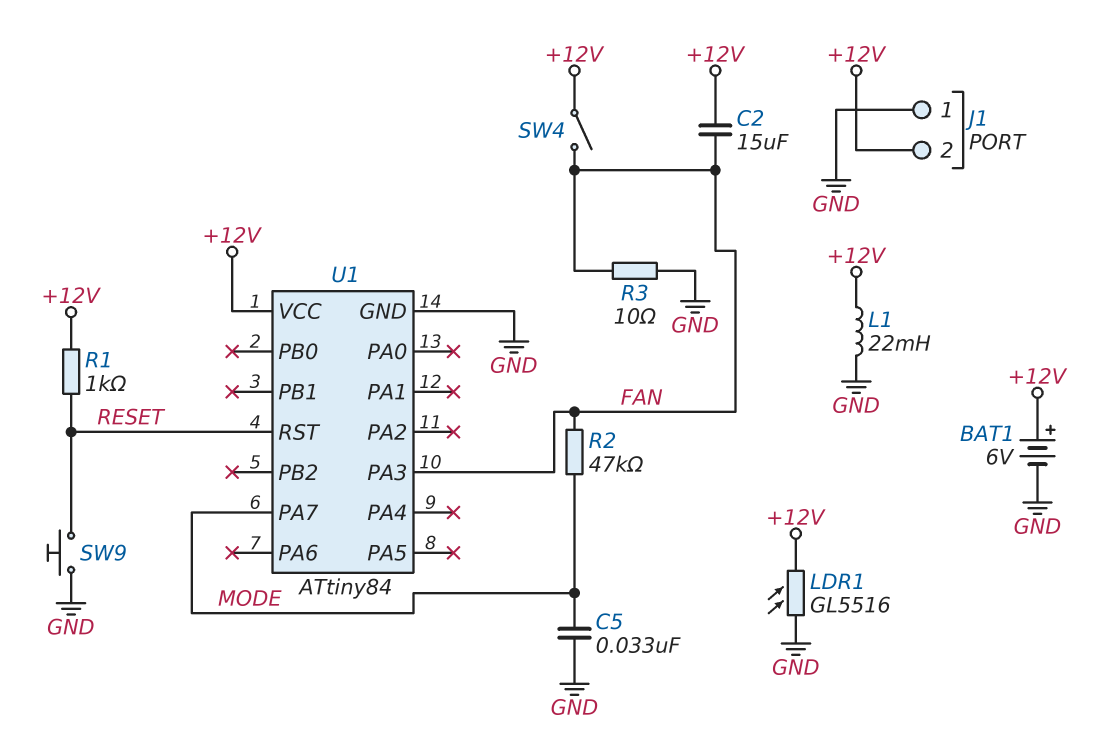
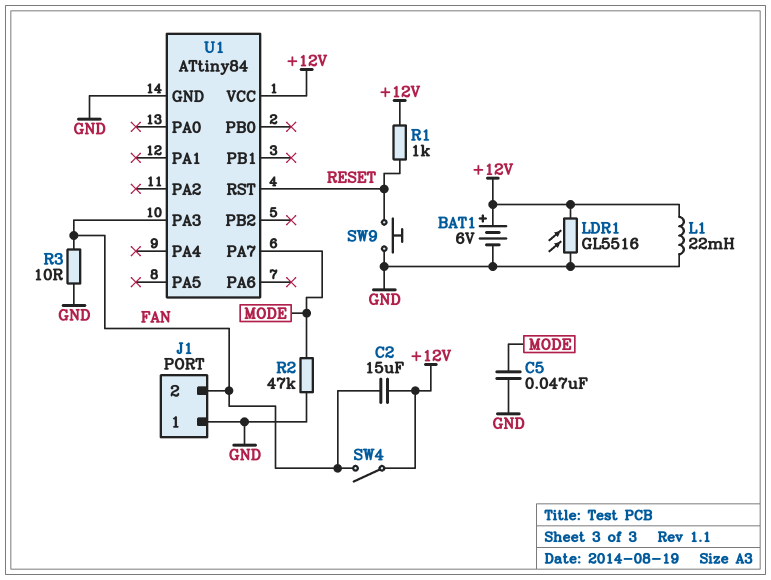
C5: 33nF (GND, MODE) -> 47nF (GND, MODE)
J1 pin 2: +12V -> FAN
R2: 47k (FAN, MODE) -> 47k (GND, MODE)

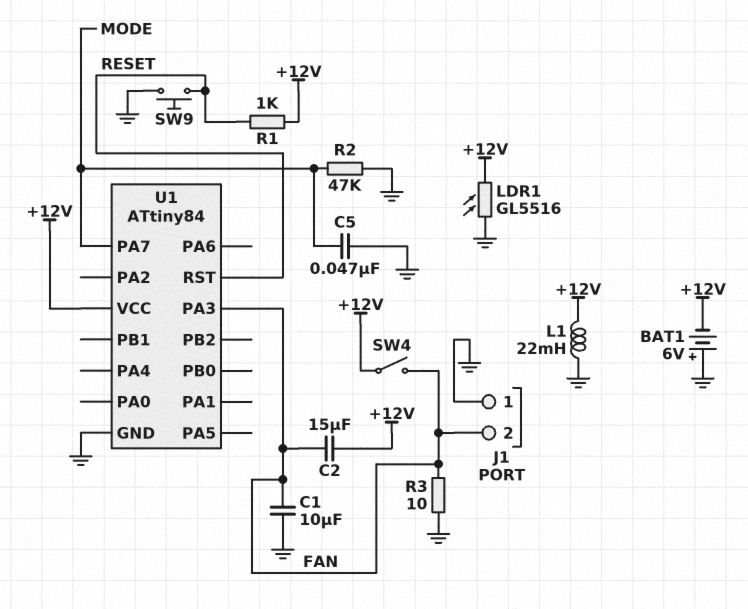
BAT1: 6V (plus +12V, minus GND) -> 6V (plus GND, minus +12V)
C1: none -> 10uF (FAN, GND)

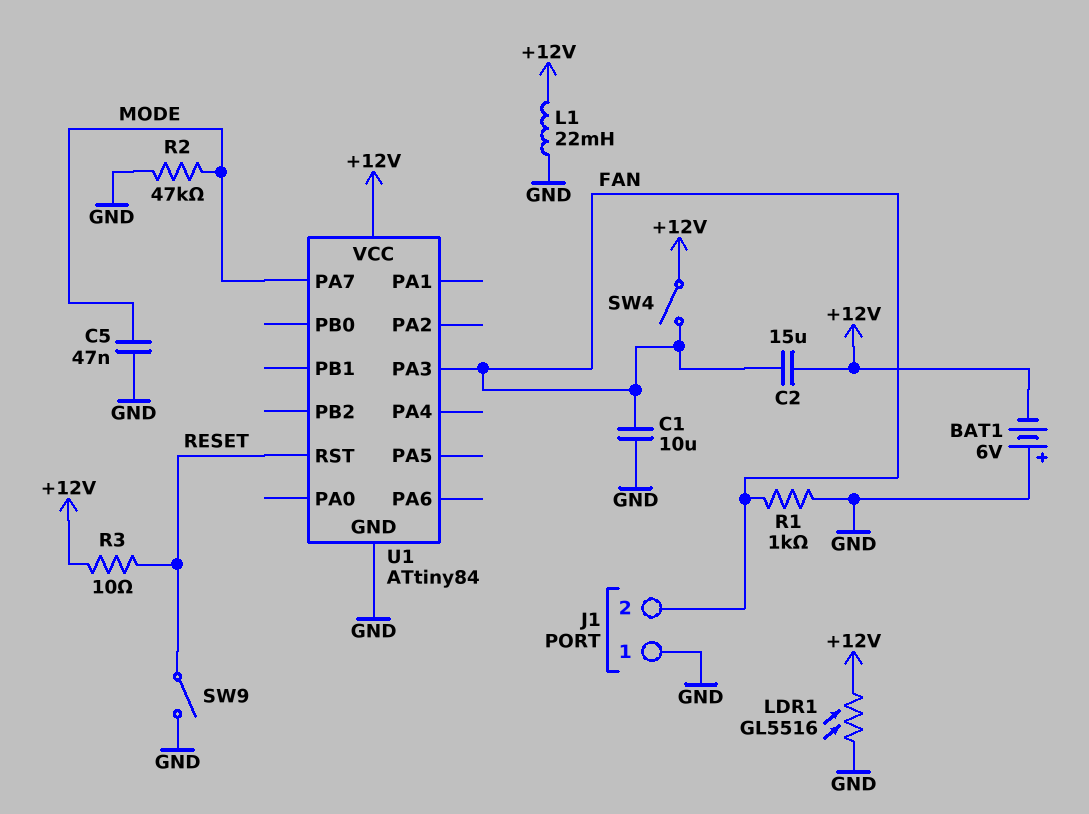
R1: 1k (+12V, RESET) -> 1k (FAN, GND)
R3: 10 (FAN, GND) -> 10 (+12V, RESET)
SW9: button (GND, RESET) -> switch (GND, RESET)

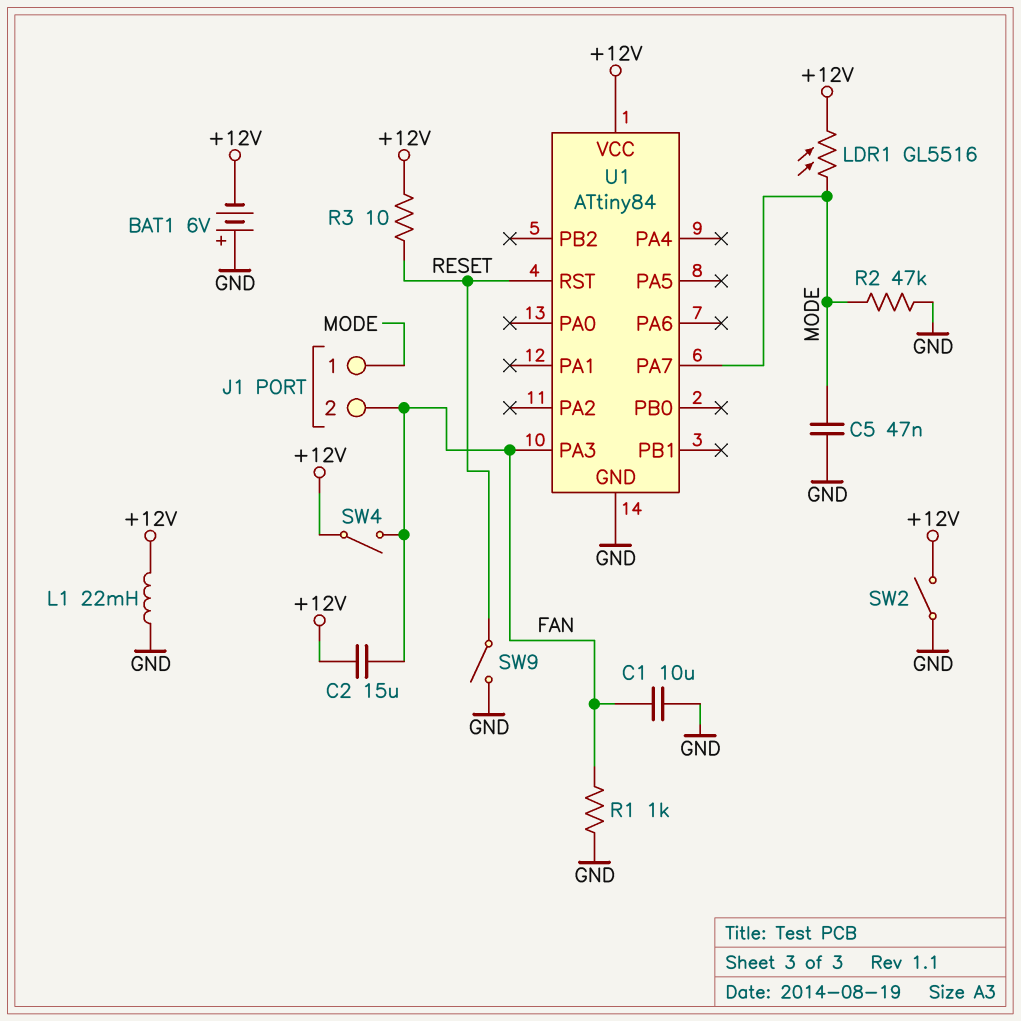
J1 pin 1: GND -> MODE
LDR1: GL5516 (+12V, GND) -> GL5516 (+12V, MODE)
SW2: none -> switch (+12V, GND)

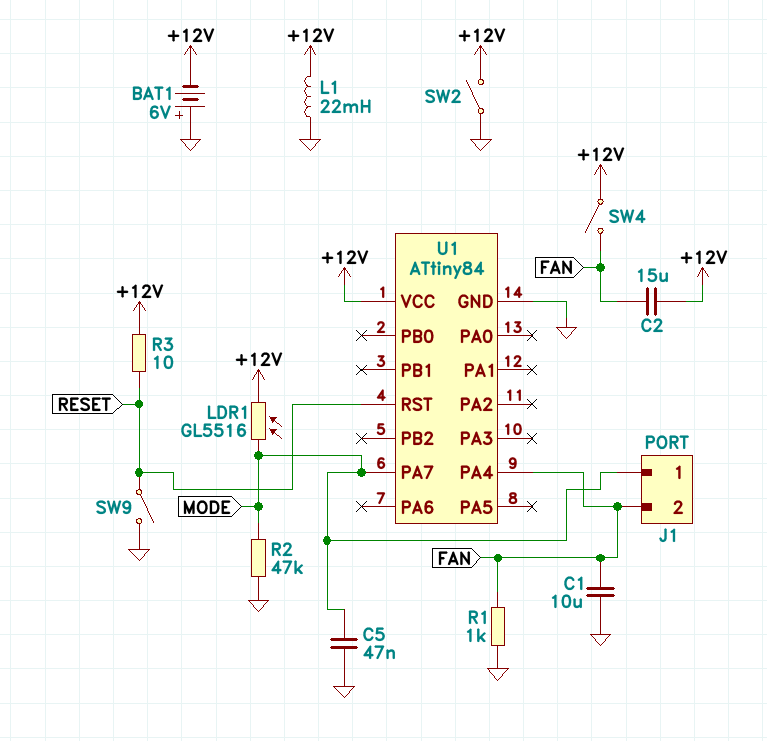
U1 pin PA3: FAN -> none
U1 pin PA4: none -> FAN

